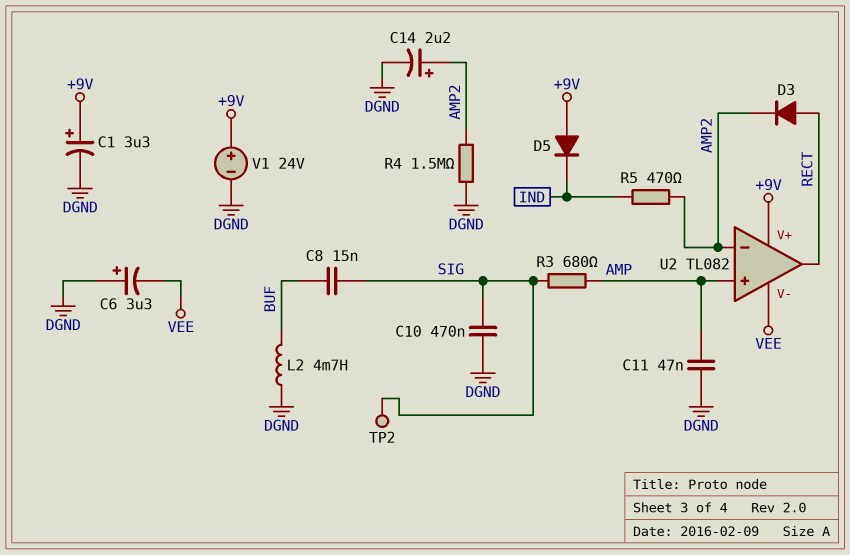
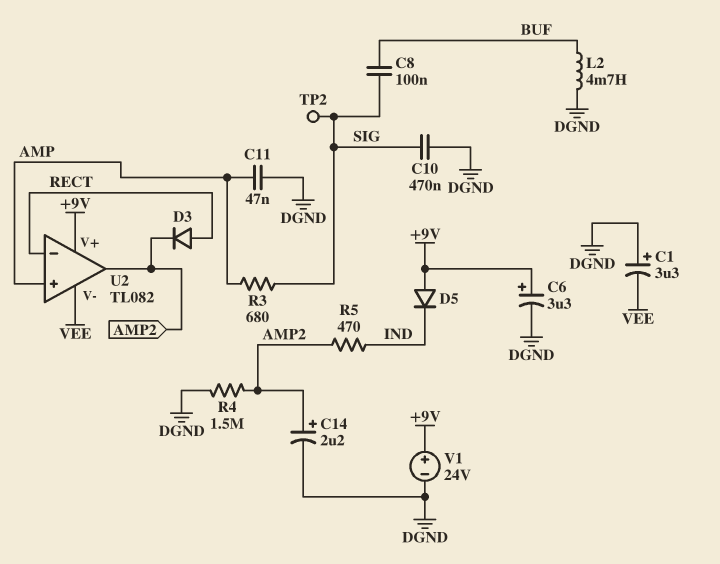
C1: 3.3uF (plus +9V, minus DGND) -> 3.3uF (plus DGND, minus VEE)
C6: 3.3uF (plus DGND, minus VEE) -> 3.3uF (plus +9V, minus DGND)
C8: 15nF (BUF, SIG) -> 100nF (BUF, SIG)
U2 pin in-: AMP2 -> RECT
U2 pin out: RECT -> AMP2

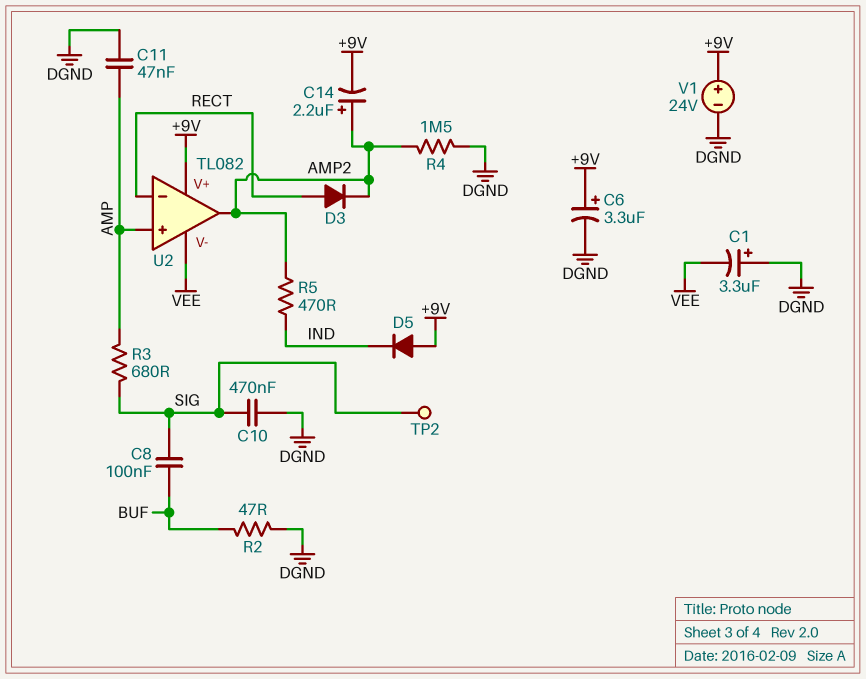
C14: 2.2uF (plus AMP2, minus DGND) -> 2.2uF (plus AMP2, minus +9V)
L2: 4.7mH (BUF, DGND) -> none
R2: none -> 47 (BUF, DGND)

